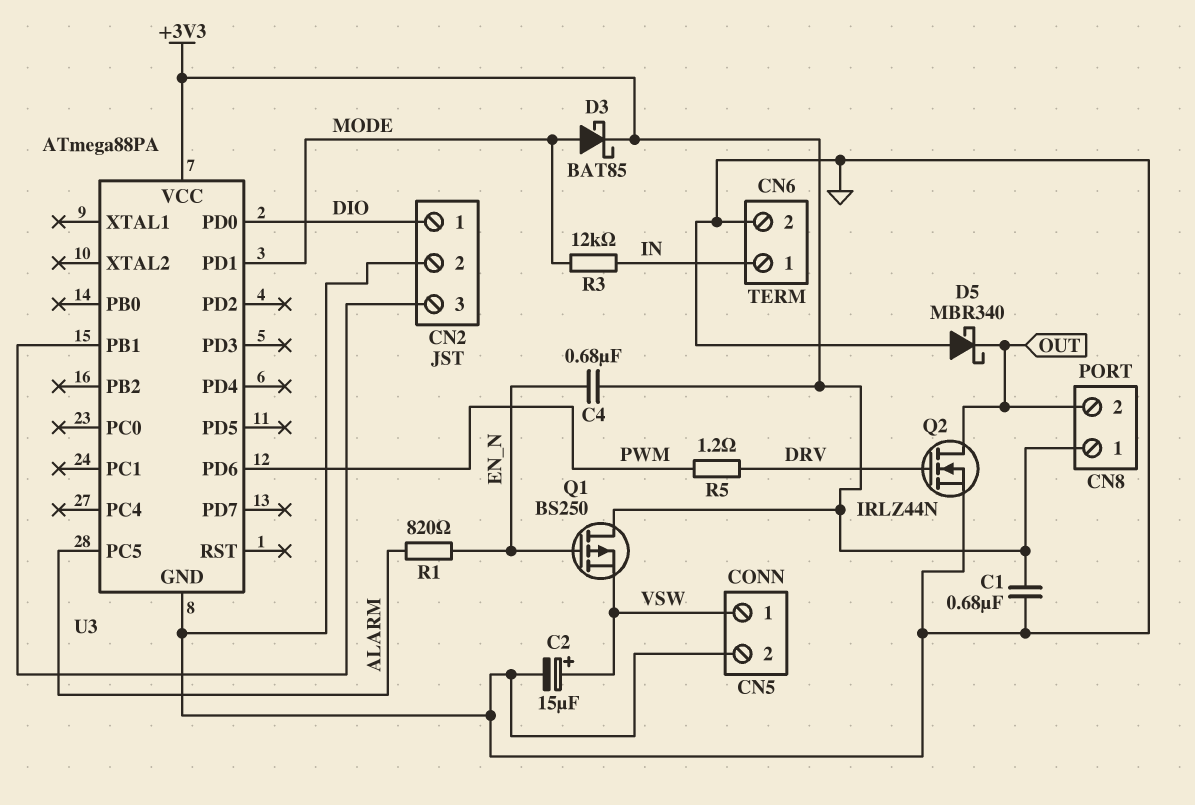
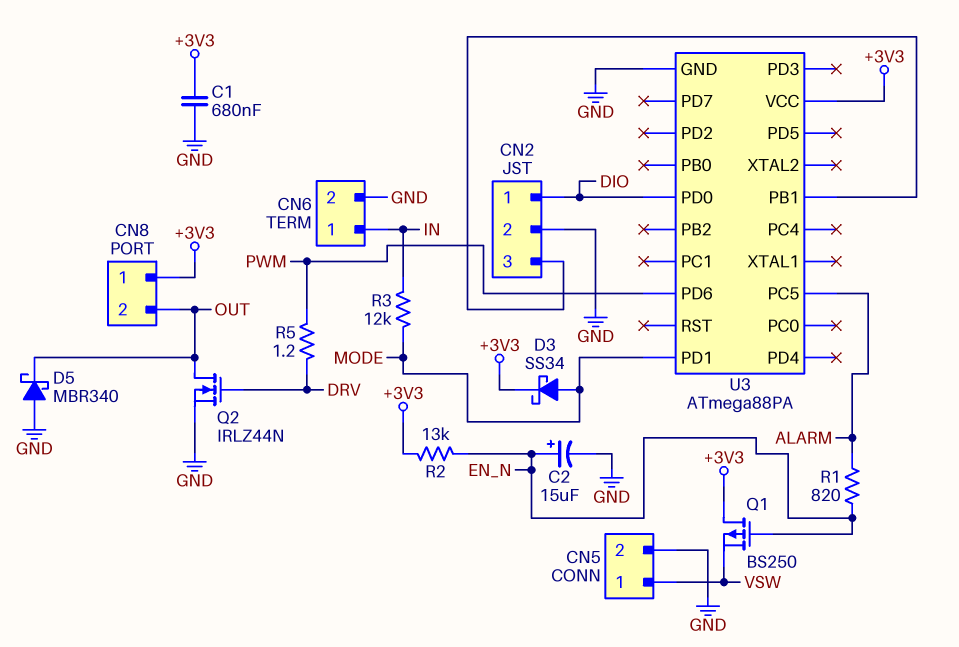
C2: 15uF (plus VSW, minus GND) -> 15uF (plus EN_N, minus GND)
C4: 680nF (+3V3, EN_N) -> none
D3: schottky BAT85 (A MODE, K +3V3) -> schottky SS34 (A MODE, K +3V3)
R2: none -> 13k (+3V3, EN_N)

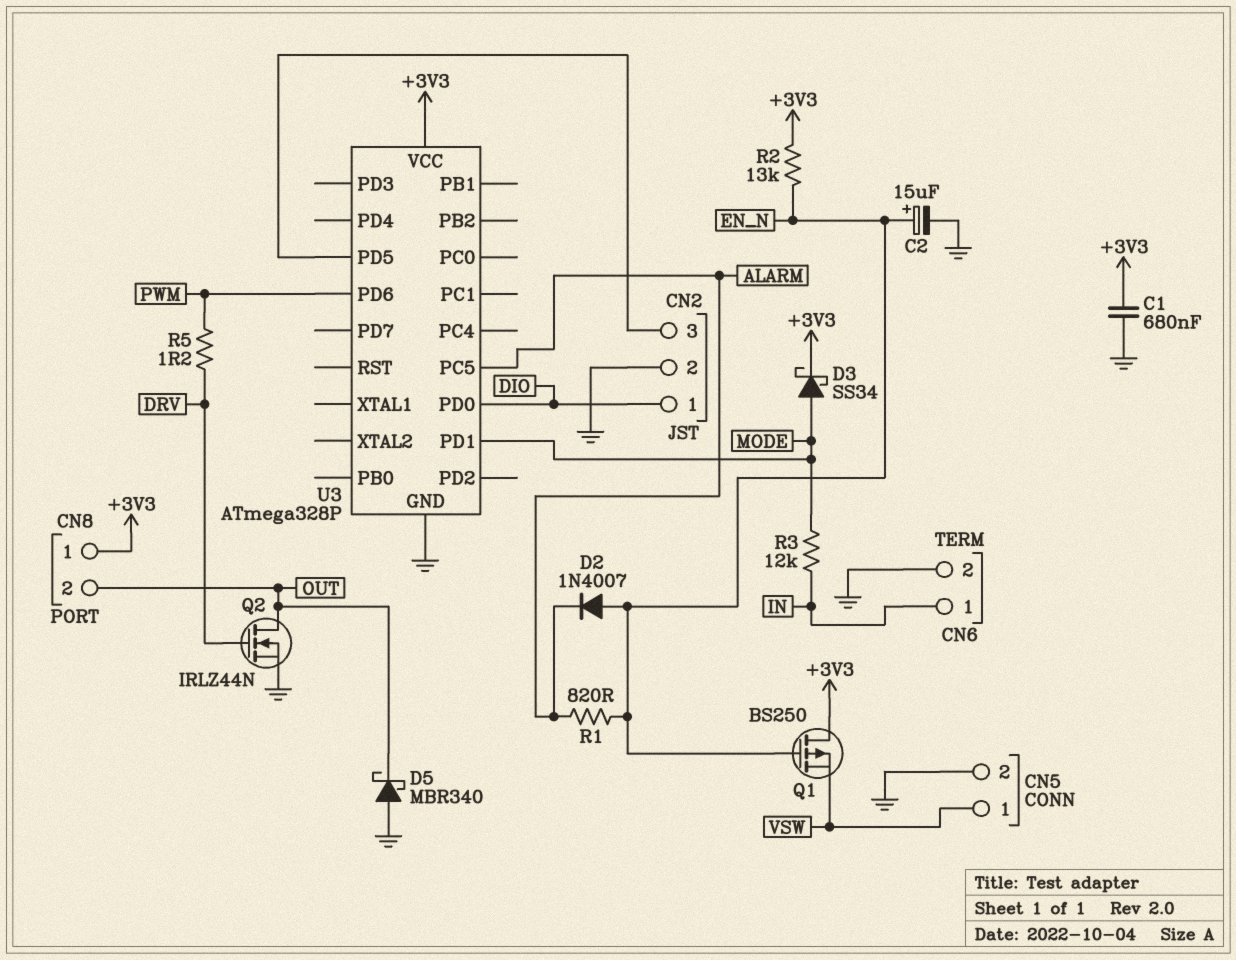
D2: none -> diode 1N4007 (A EN_N, K ALARM)
U3: ATmega88PA -> ATmega328P
U3 pin PB1: CN2/3 -> none
U3 pin PD5: none -> CN2/3

